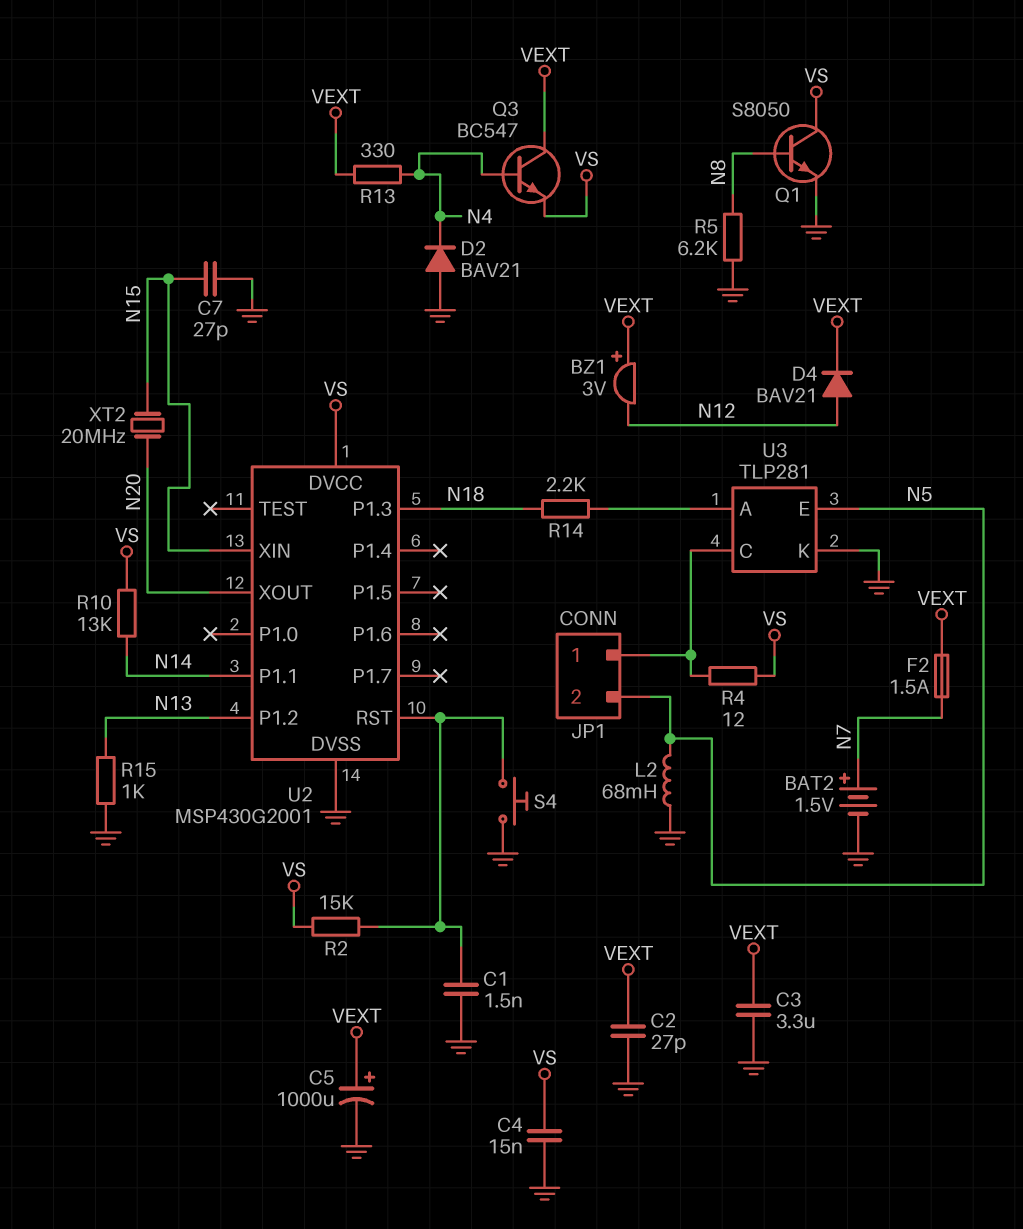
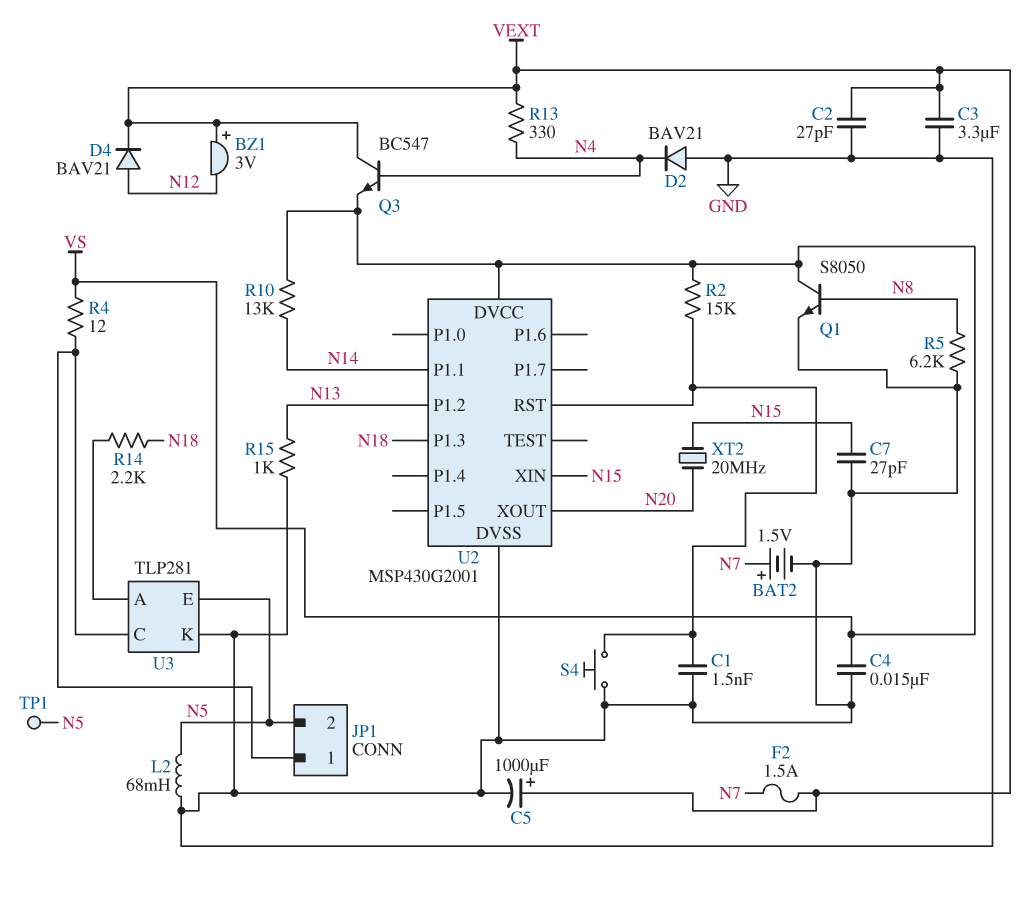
TP1: none -> test point (N5)

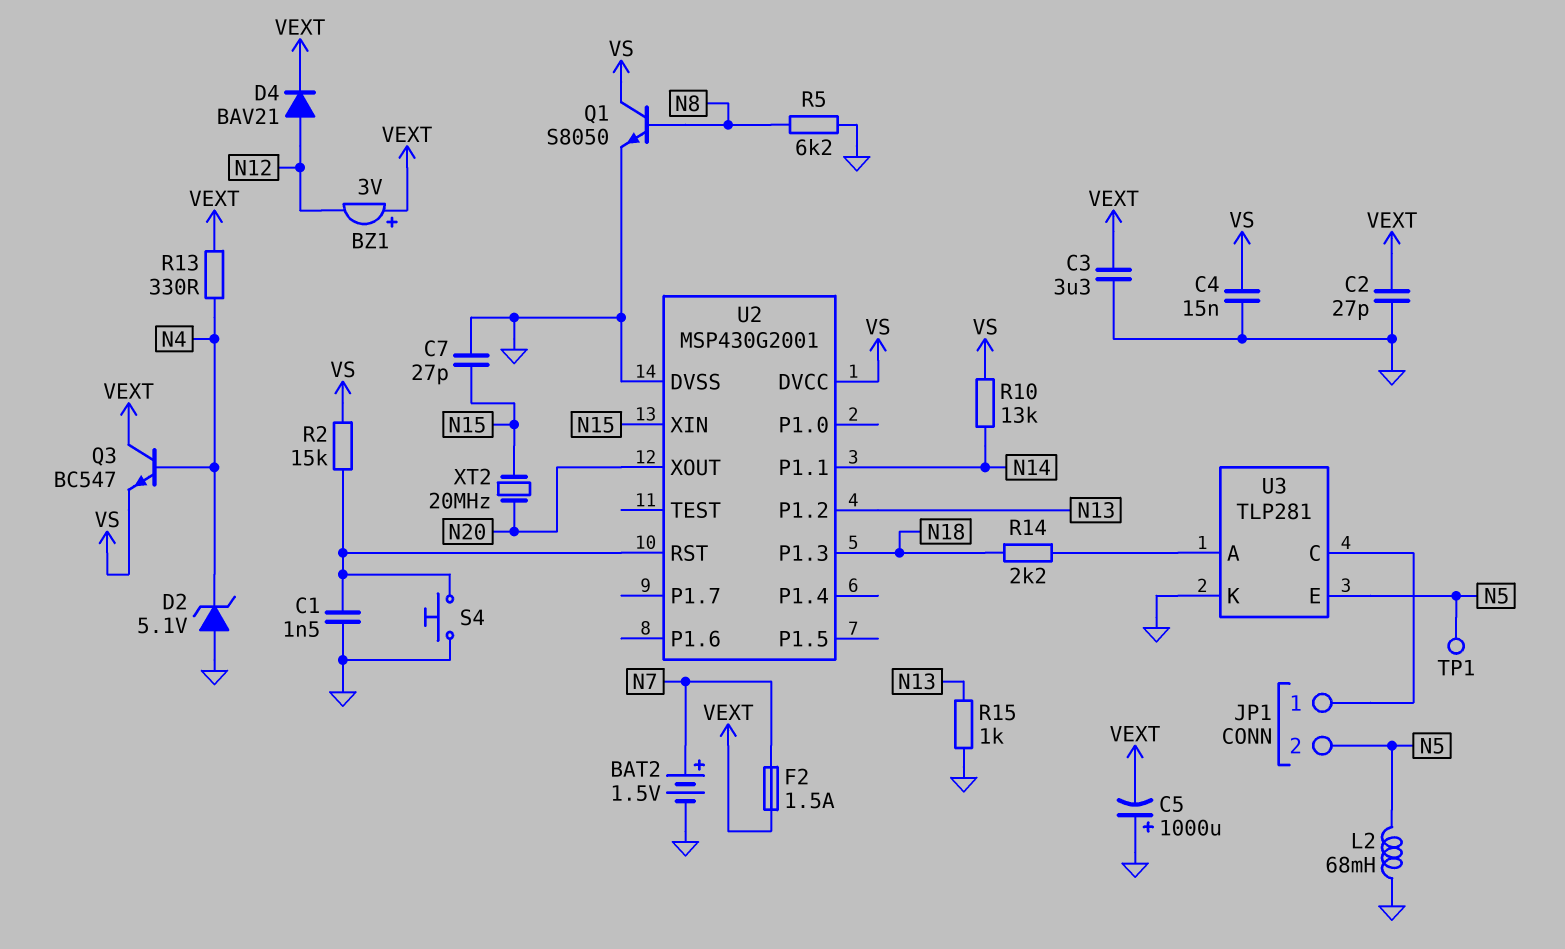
C5: 1000uF (plus VEXT, minus GND) -> 1000uF (plus GND, minus VEXT)
D2: diode BAV21 (A GND, K N4) -> zener 5.1V (A GND, K N4)
R4: 12 (JP1/1, VS) -> none

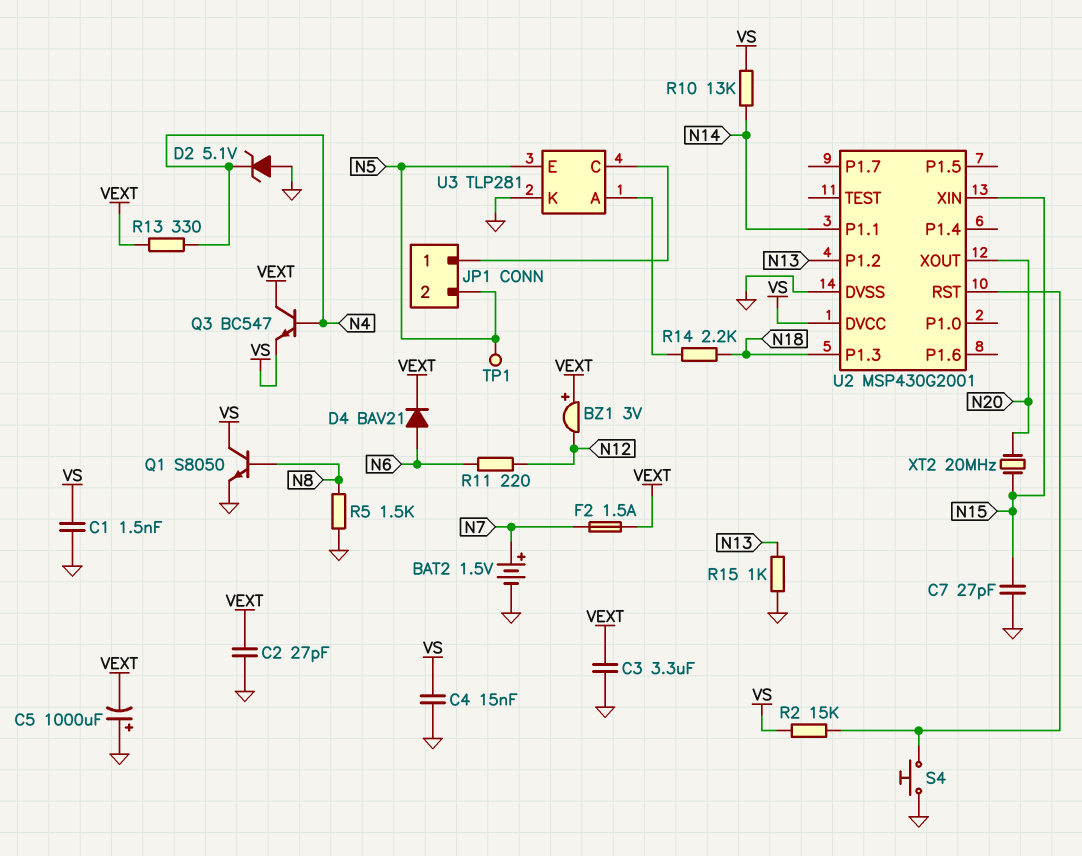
C1: 1.5nF (GND, U2/RST) -> 1.5nF (GND, VS)
D4: diode BAV21 (A N12, K VEXT) -> diode BAV21 (A N6, K VEXT)
L2: 68mH (GND, N5) -> none
R5: 6.2k (GND, N8) -> 1.5k (GND, N8)
R11: none -> 220 (N6, N12)

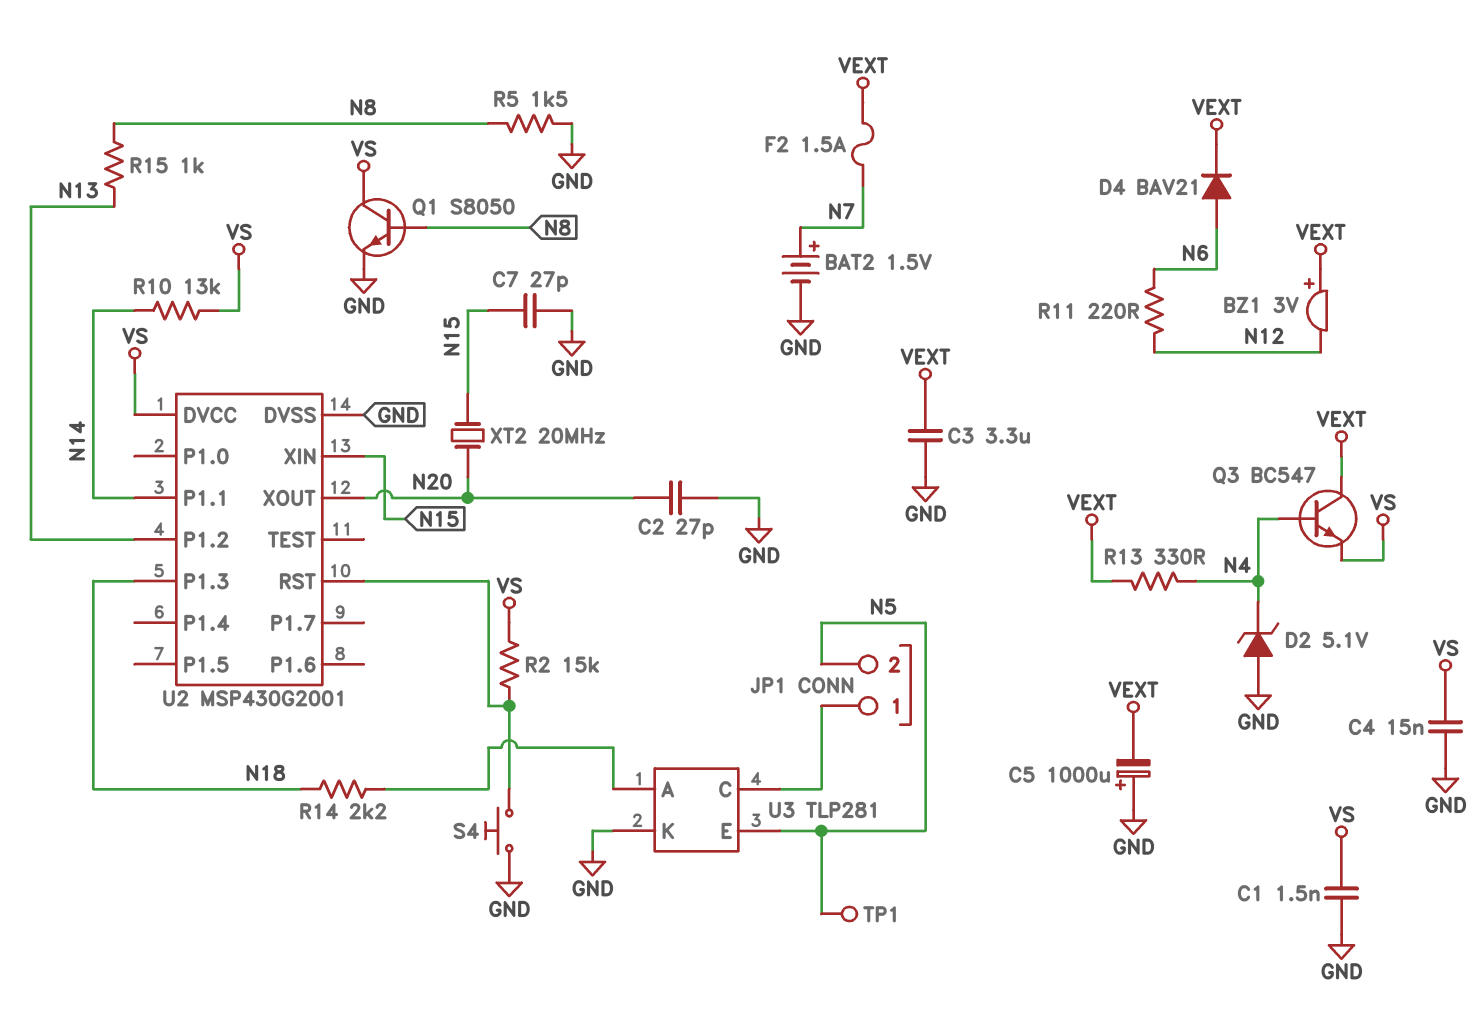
C2: 27pF (GND, VEXT) -> 27pF (GND, N20)
R15: 1k (GND, N13) -> 1k (N8, N13)

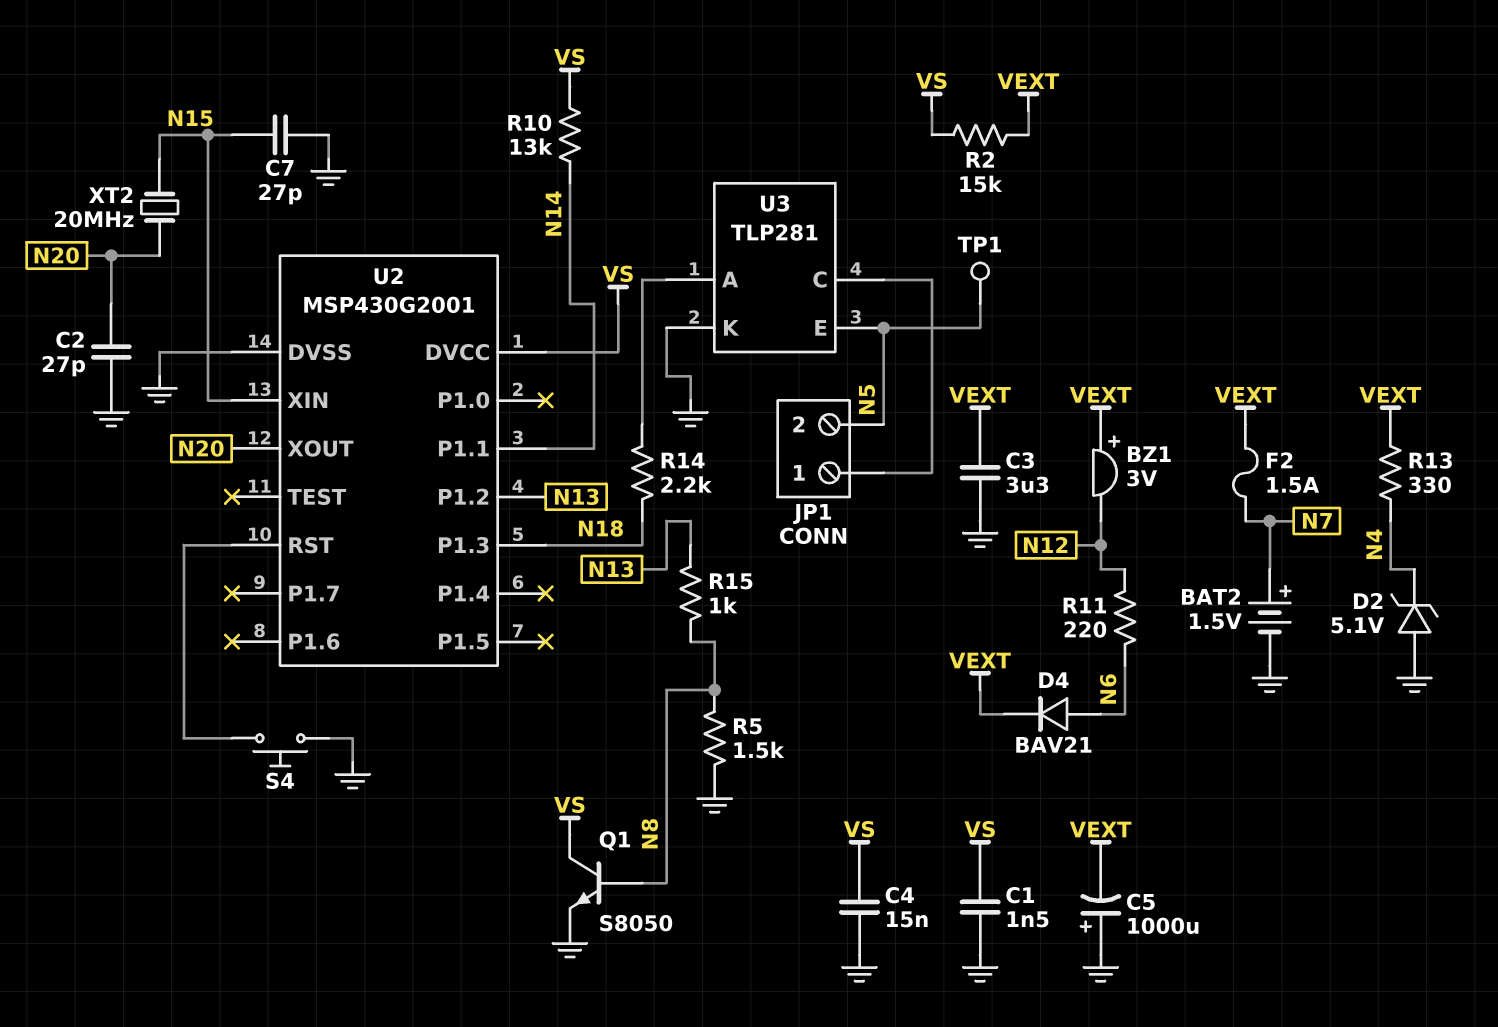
Q3: NPN BC547 (B N4, C VEXT, E VS) -> none
R2: 15k (U2/RST, VS) -> 15k (VEXT, VS)

